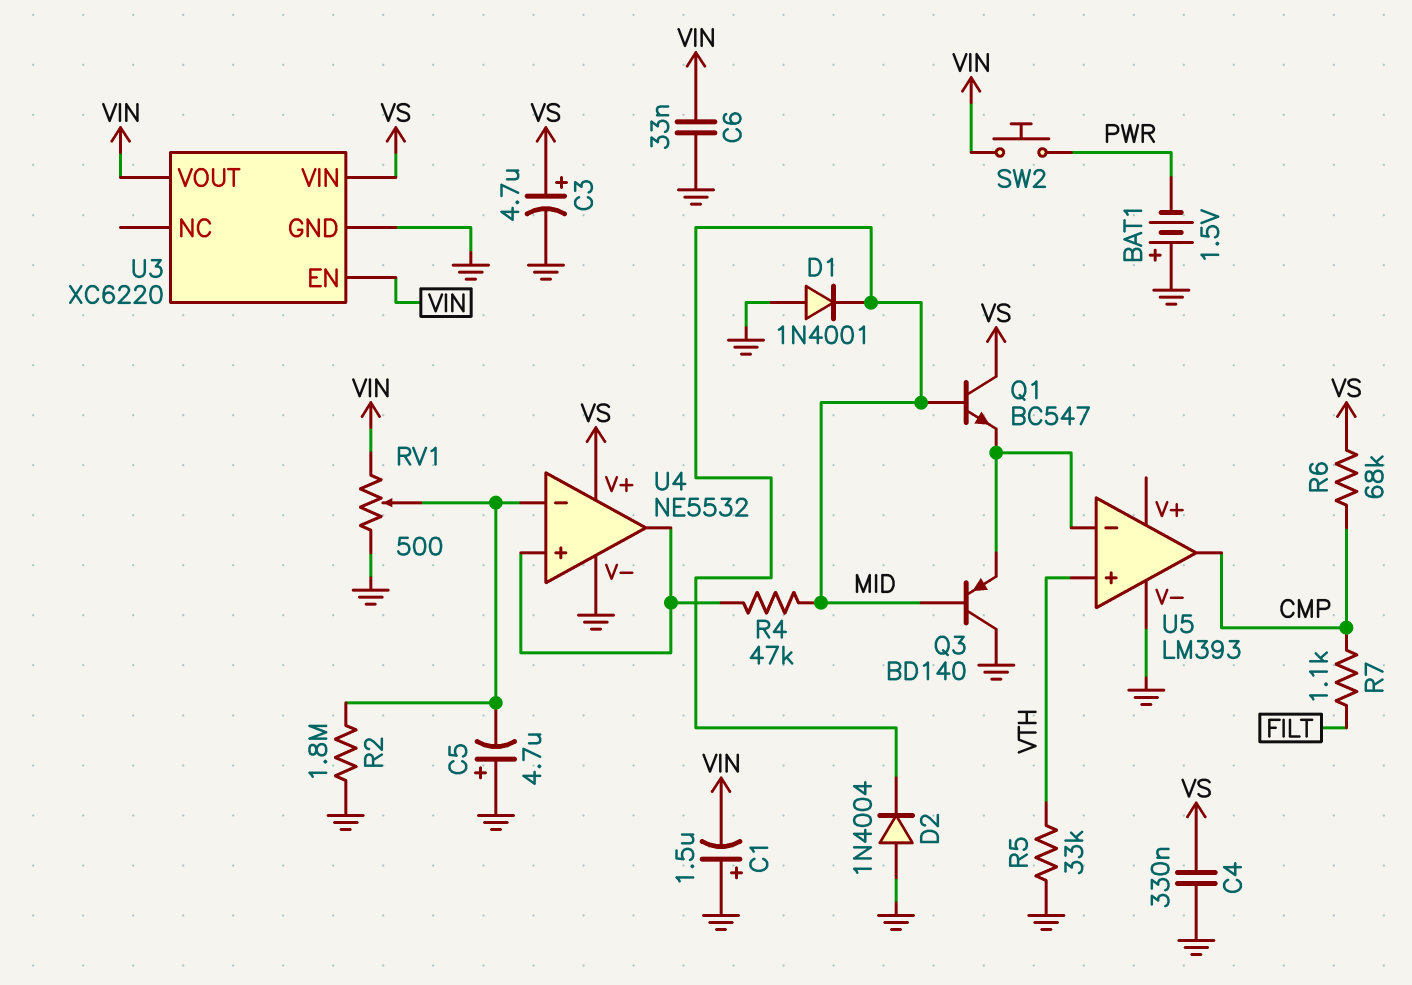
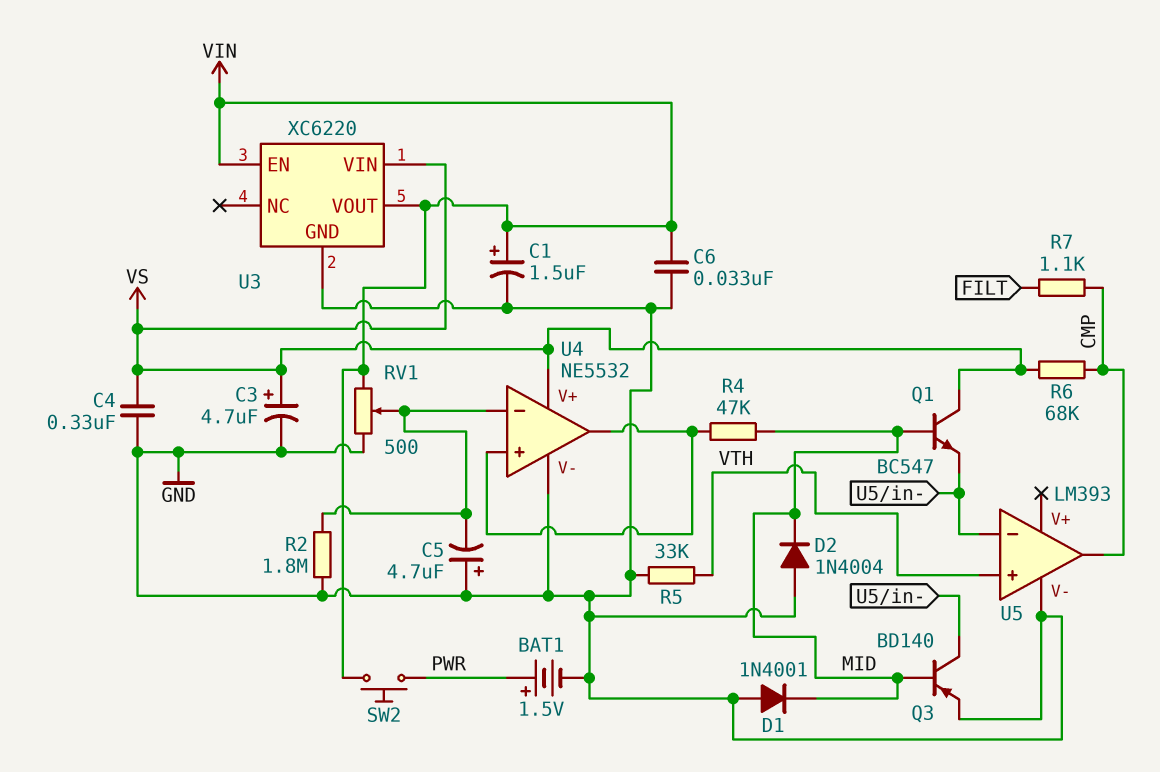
BAT1: 1.5V (plus GND, minus PWR) -> 1.5V (plus PWR, minus GND)
C1: 1.5uF (plus GND, minus VIN) -> 1.5uF (plus VIN, minus GND)
Q3: PNP BD140 (B MID, C GND, E U5/in-) -> PNP BD140 (B MID, C U5/in-, E GND)

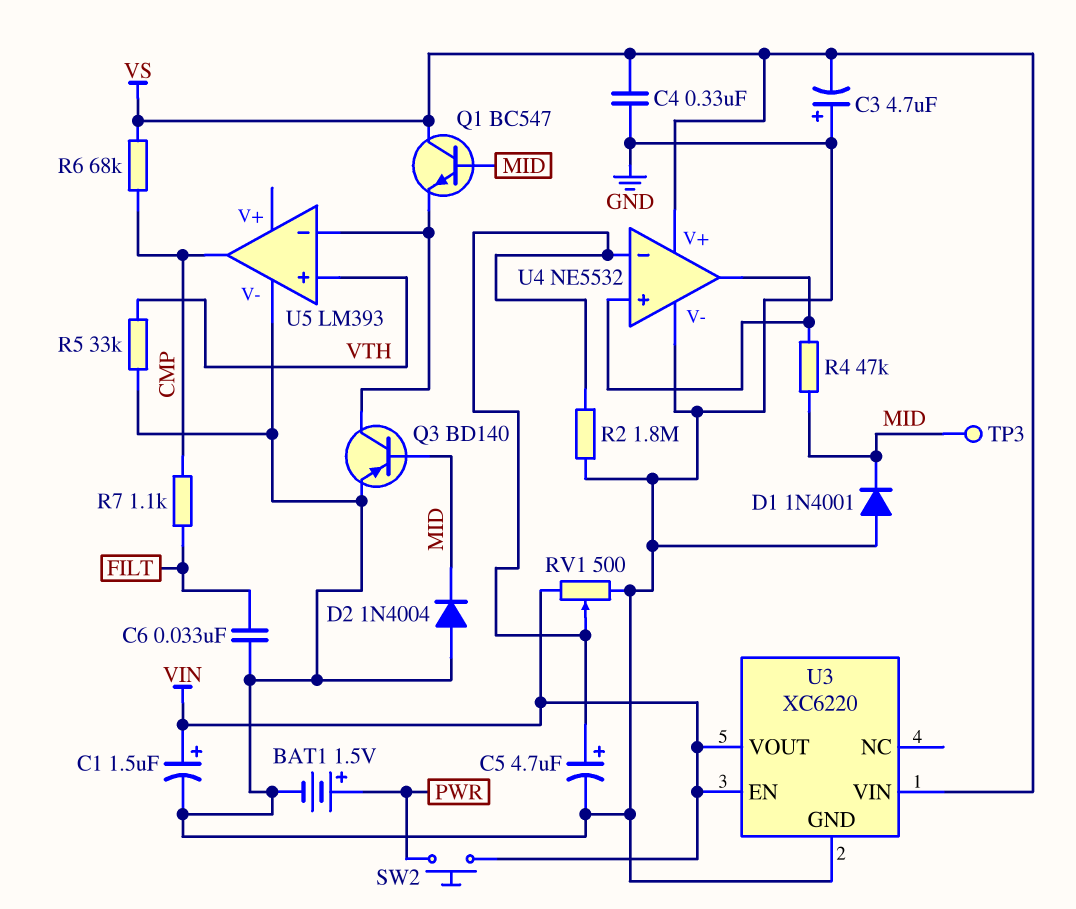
C3: 4.7uF (plus VS, minus GND) -> 4.7uF (plus GND, minus VS)
C5: 4.7uF (plus GND, minus U4/in-) -> 4.7uF (plus U4/in-, minus GND)
C6: 33nF (GND, VIN) -> 33nF (FILT, GND)
TP3: none -> test point (MID)

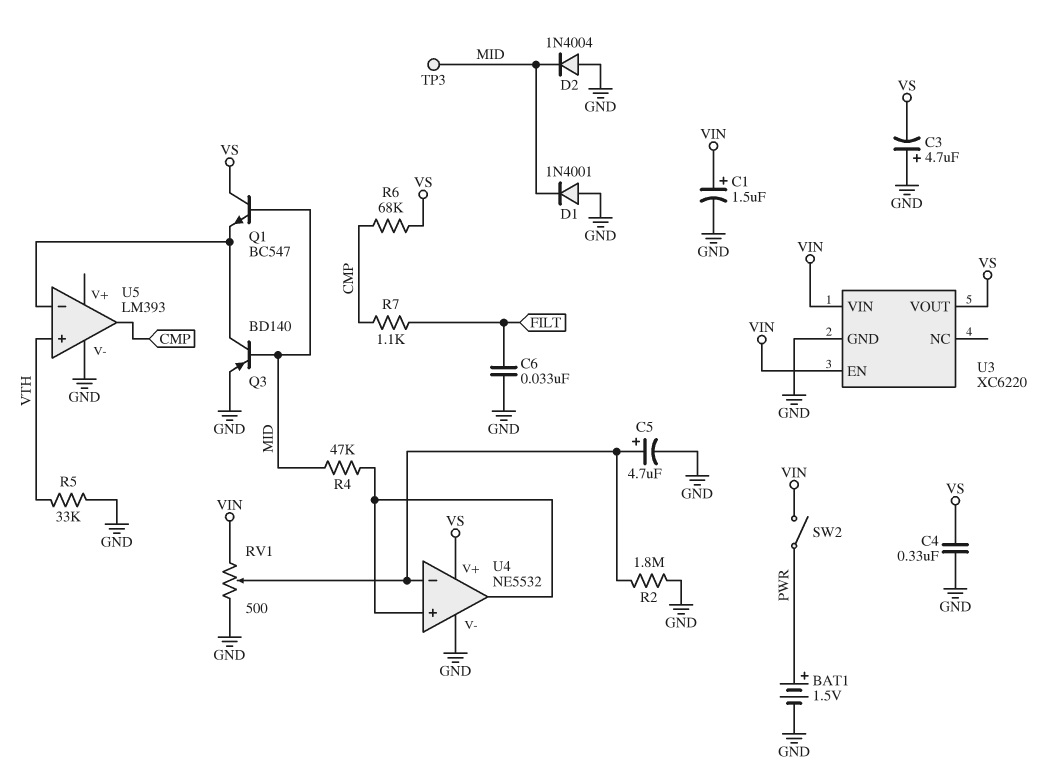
SW2: button (PWR, VIN) -> switch (PWR, VIN)
U3 pin VIN: VS -> VIN
U3 pin VOUT: VIN -> VS

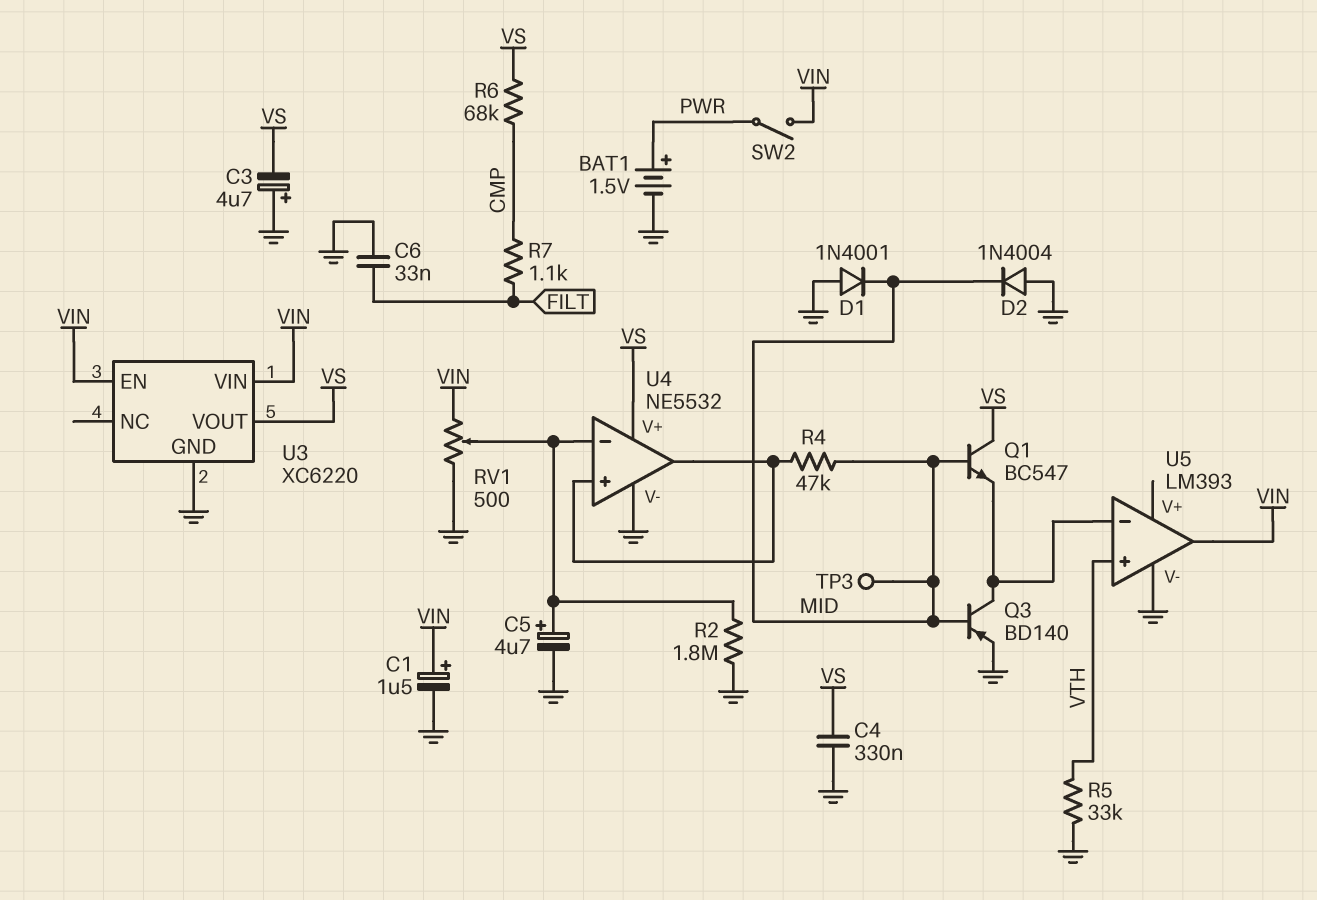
U5 pin out: CMP -> VIN

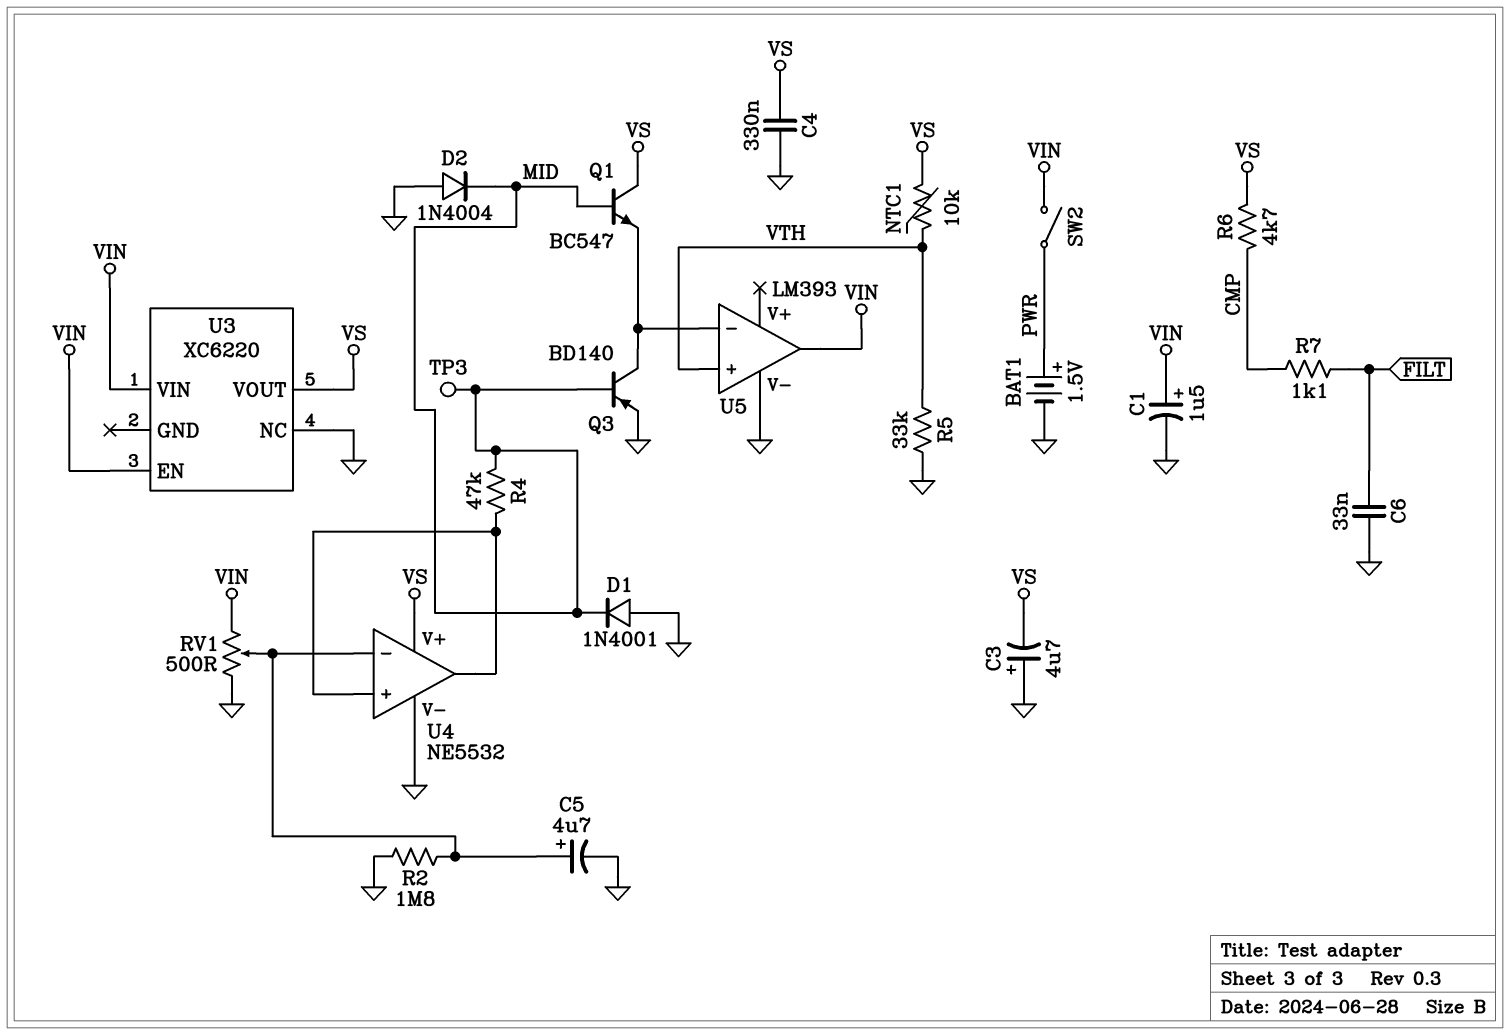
NTC1: none -> 10k (VS, VTH)
R6: 68k (CMP, VS) -> 4.7k (CMP, VS)
U3 pin GND: GND -> none
U3 pin NC: none -> GND

